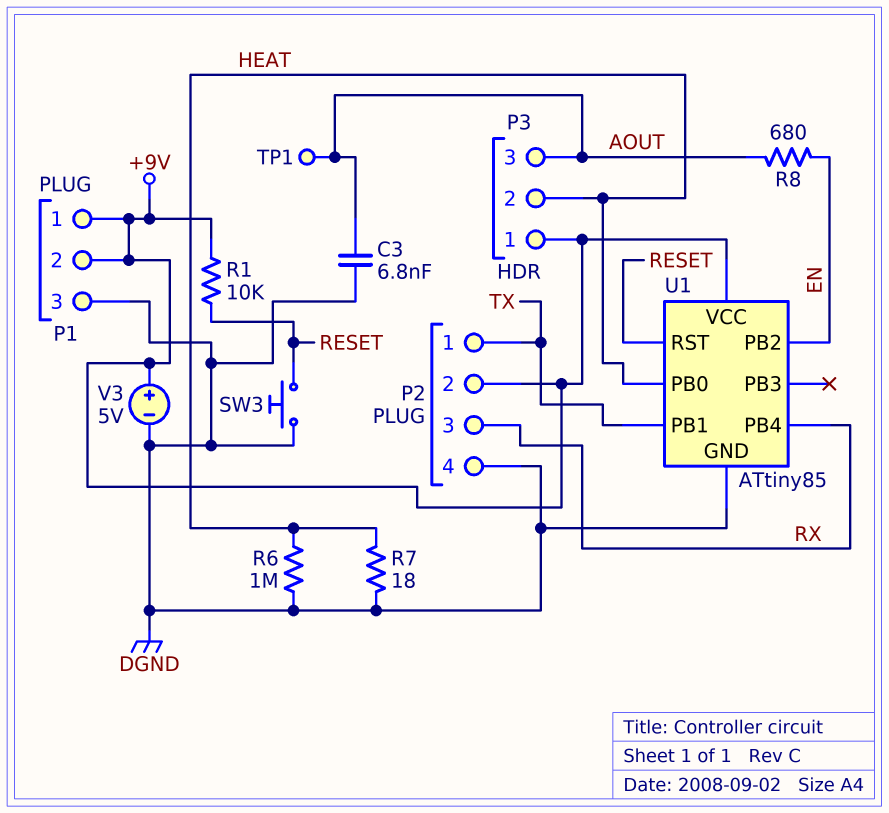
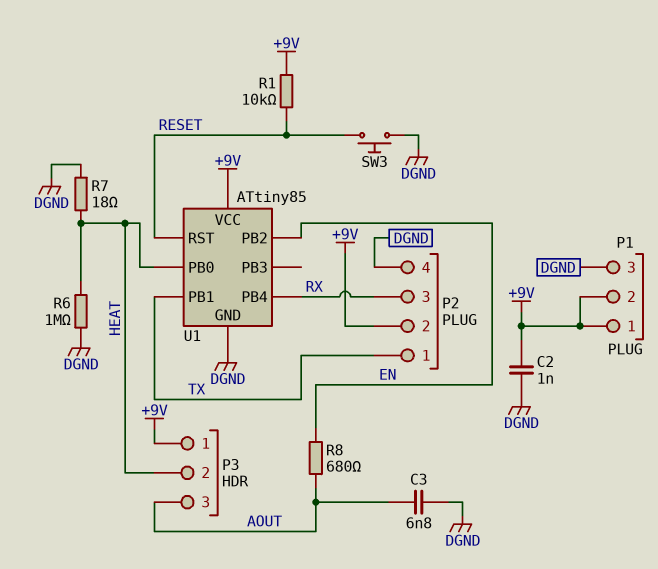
C2: none -> 1nF (+9V, DGND)
TP1: test point (AOUT) -> none
V3: 5V (plus +9V, minus DGND) -> none

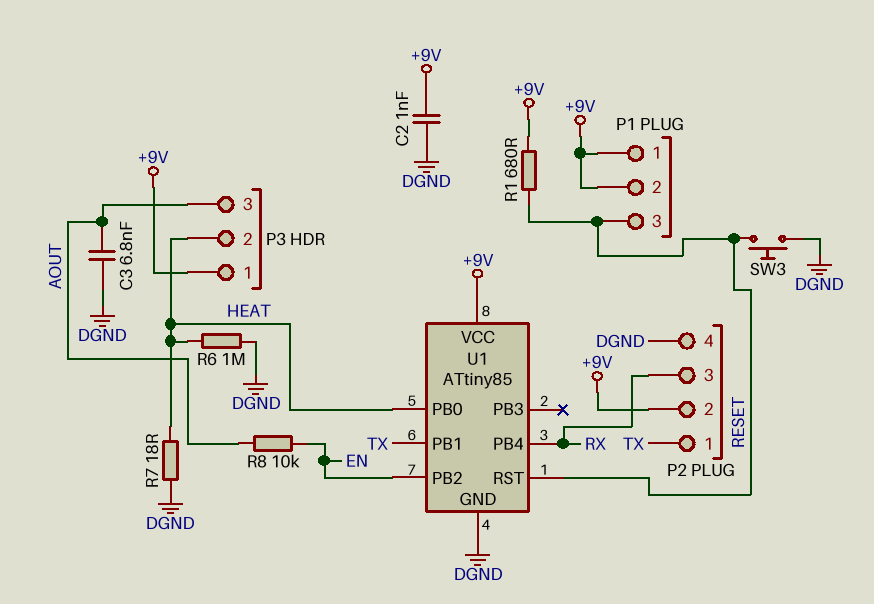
P1 pin 3: DGND -> RESET
R1: 10k (+9V, RESET) -> 680 (+9V, RESET)
R8: 680 (AOUT, EN) -> 10k (AOUT, EN)

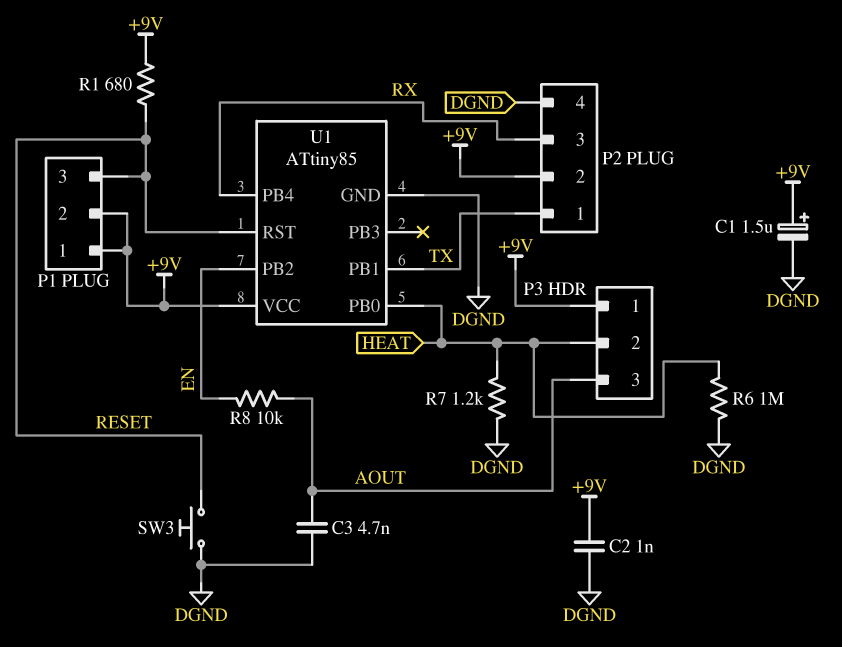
C1: none -> 1.5uF (plus +9V, minus DGND)
C3: 6.8nF (AOUT, DGND) -> 4.7nF (AOUT, DGND)
R7: 18 (DGND, HEAT) -> 1.2k (DGND, HEAT)

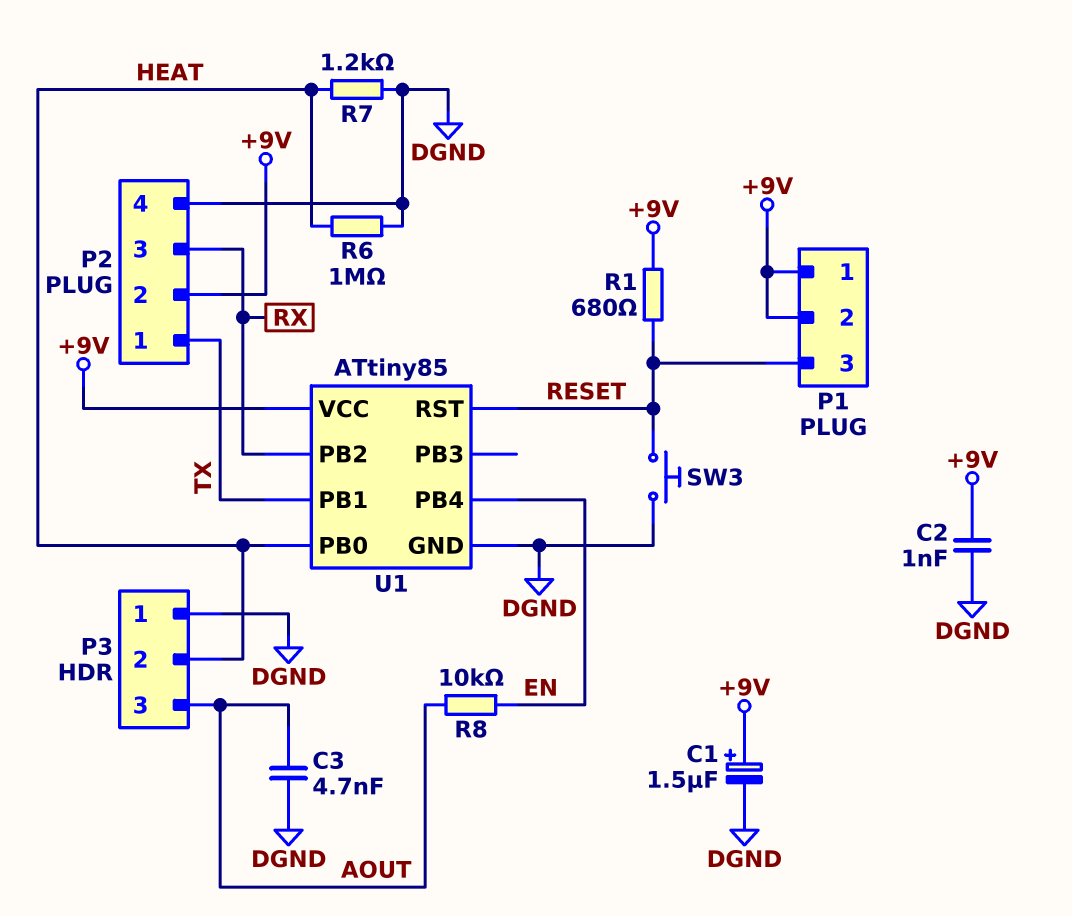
P3 pin 1: +9V -> DGND
U1 pin PB2: EN -> RX
U1 pin PB4: RX -> EN

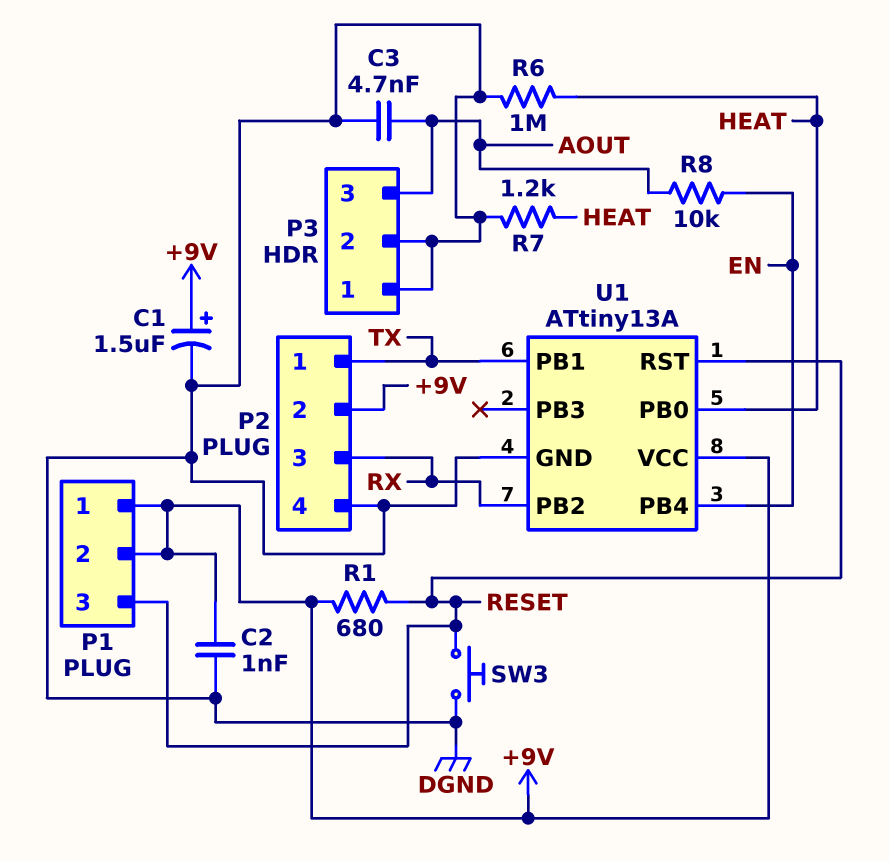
P3 pin 2: HEAT -> DGND
U1: ATtiny85 -> ATtiny13A

